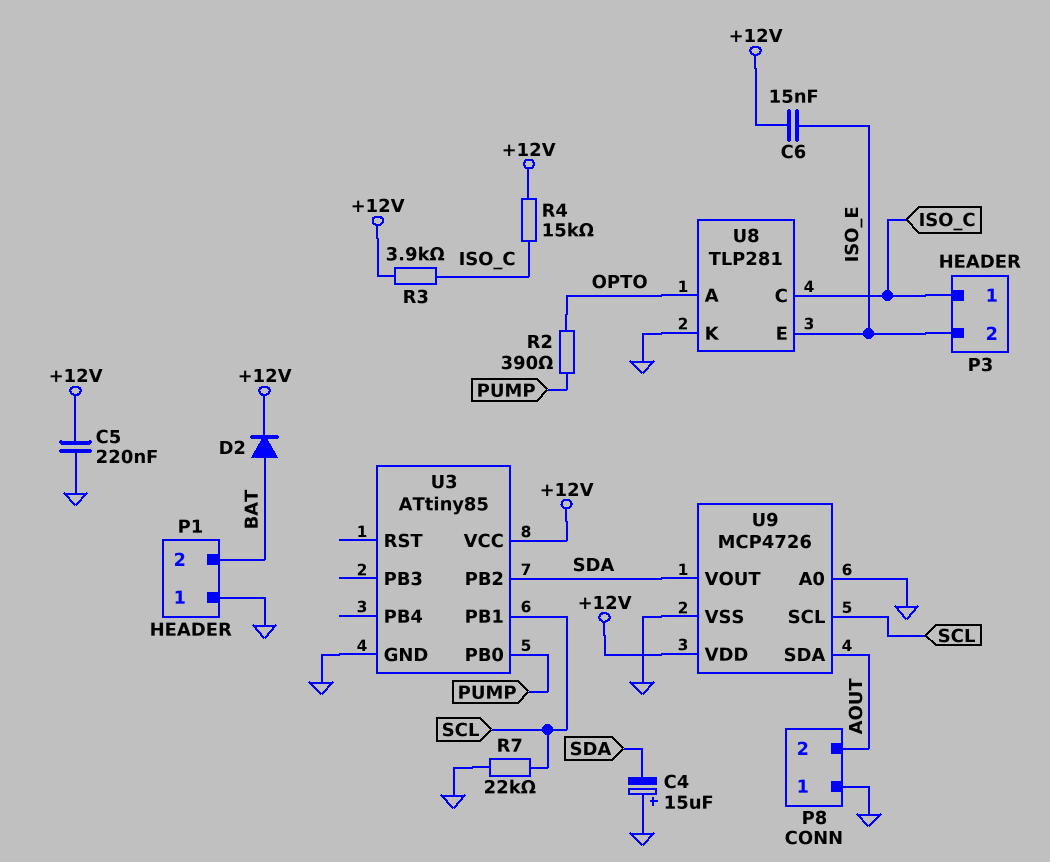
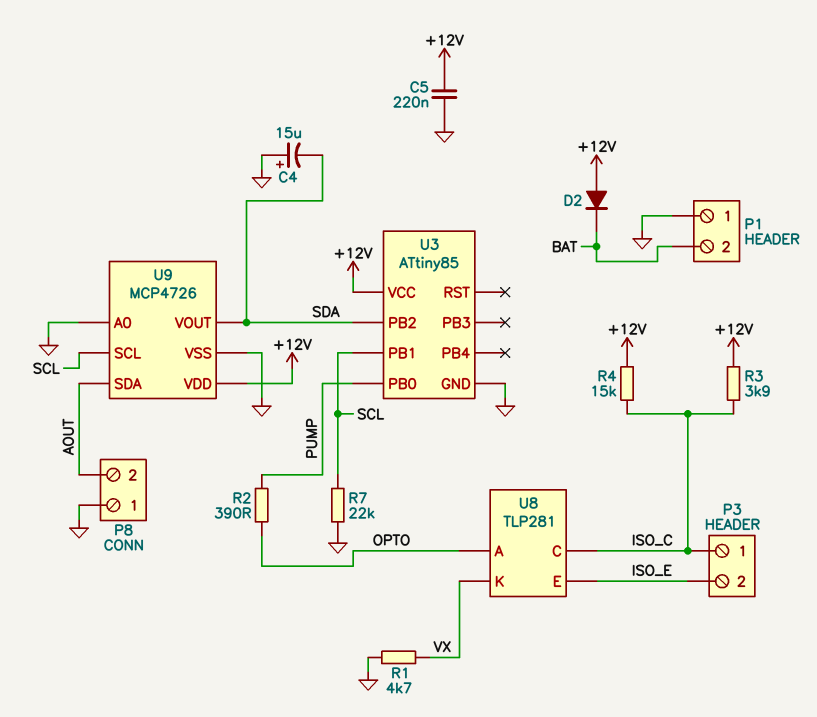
C6: 15nF (+12V, ISO_E) -> none
D2: diode (A BAT, K +12V) -> diode (A +12V, K BAT)
R1: none -> 4.7k (GND, VX)
U8 pin K: GND -> VX

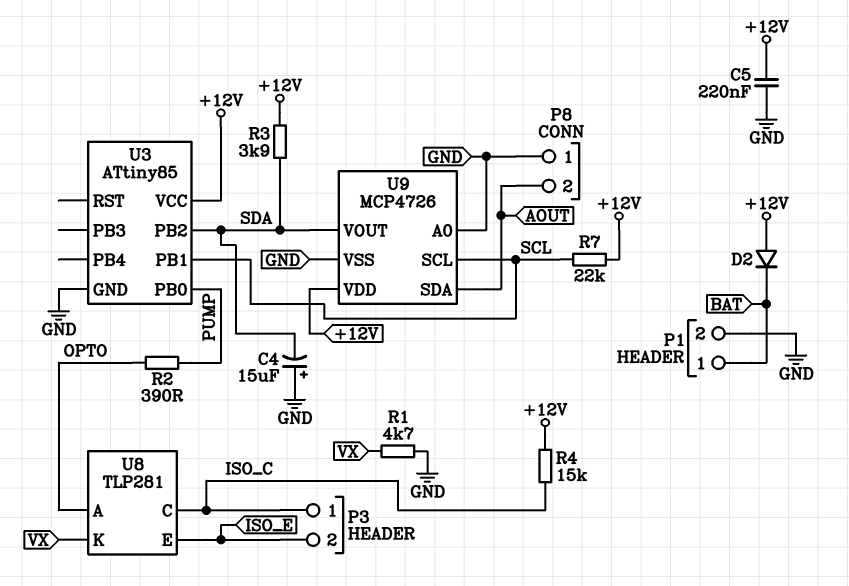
P1 pin 1: GND -> BAT
P1 pin 2: BAT -> GND
R3: 3.9k (+12V, ISO_C) -> 3.9k (+12V, SDA)
R7: 22k (GND, SCL) -> 22k (+12V, SCL)

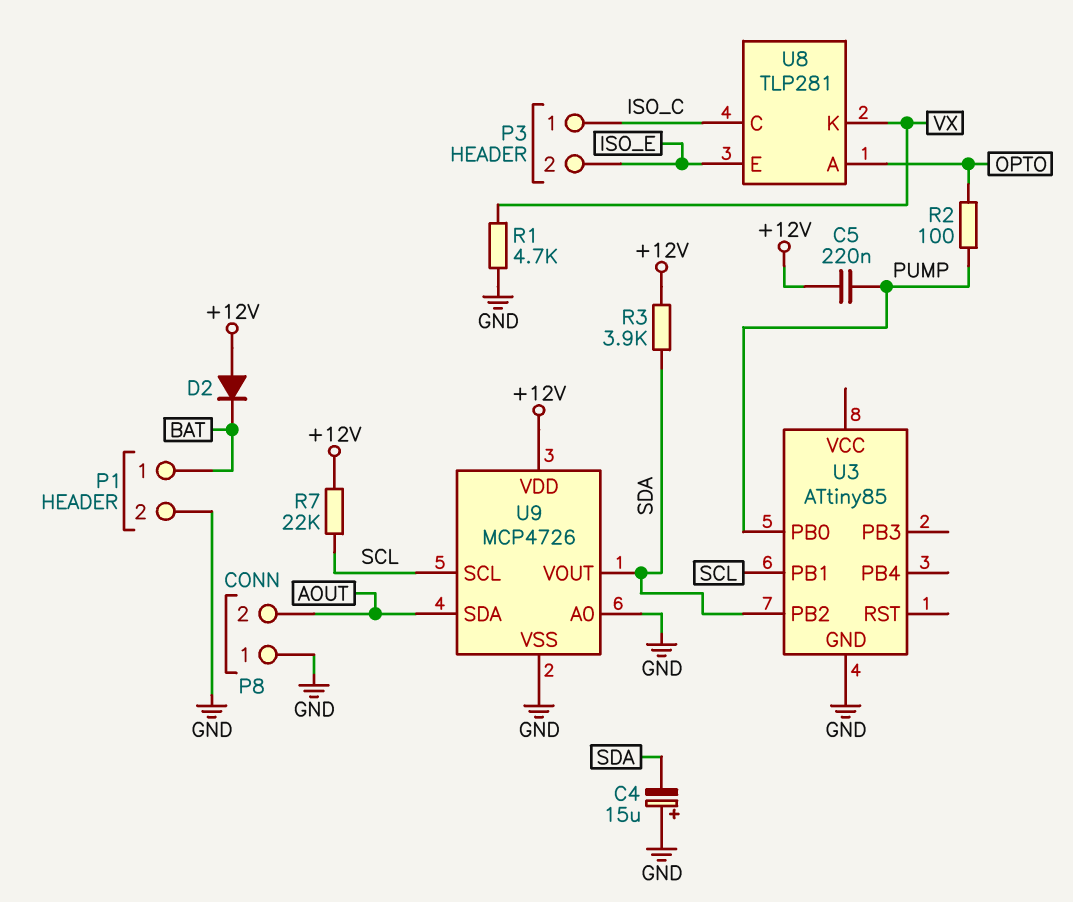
C5: 220nF (+12V, GND) -> 220nF (+12V, PUMP)
R2: 390 (OPTO, PUMP) -> 100 (OPTO, PUMP)
R4: 15k (+12V, ISO_C) -> none
U3 pin VCC: +12V -> none

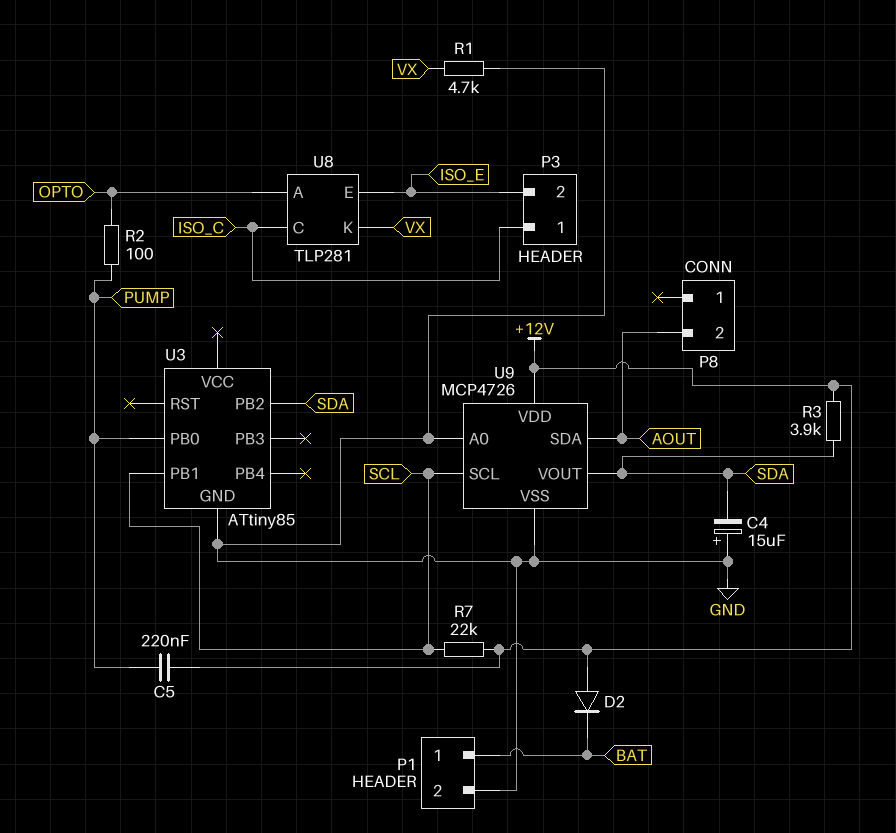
P8 pin 1: GND -> none

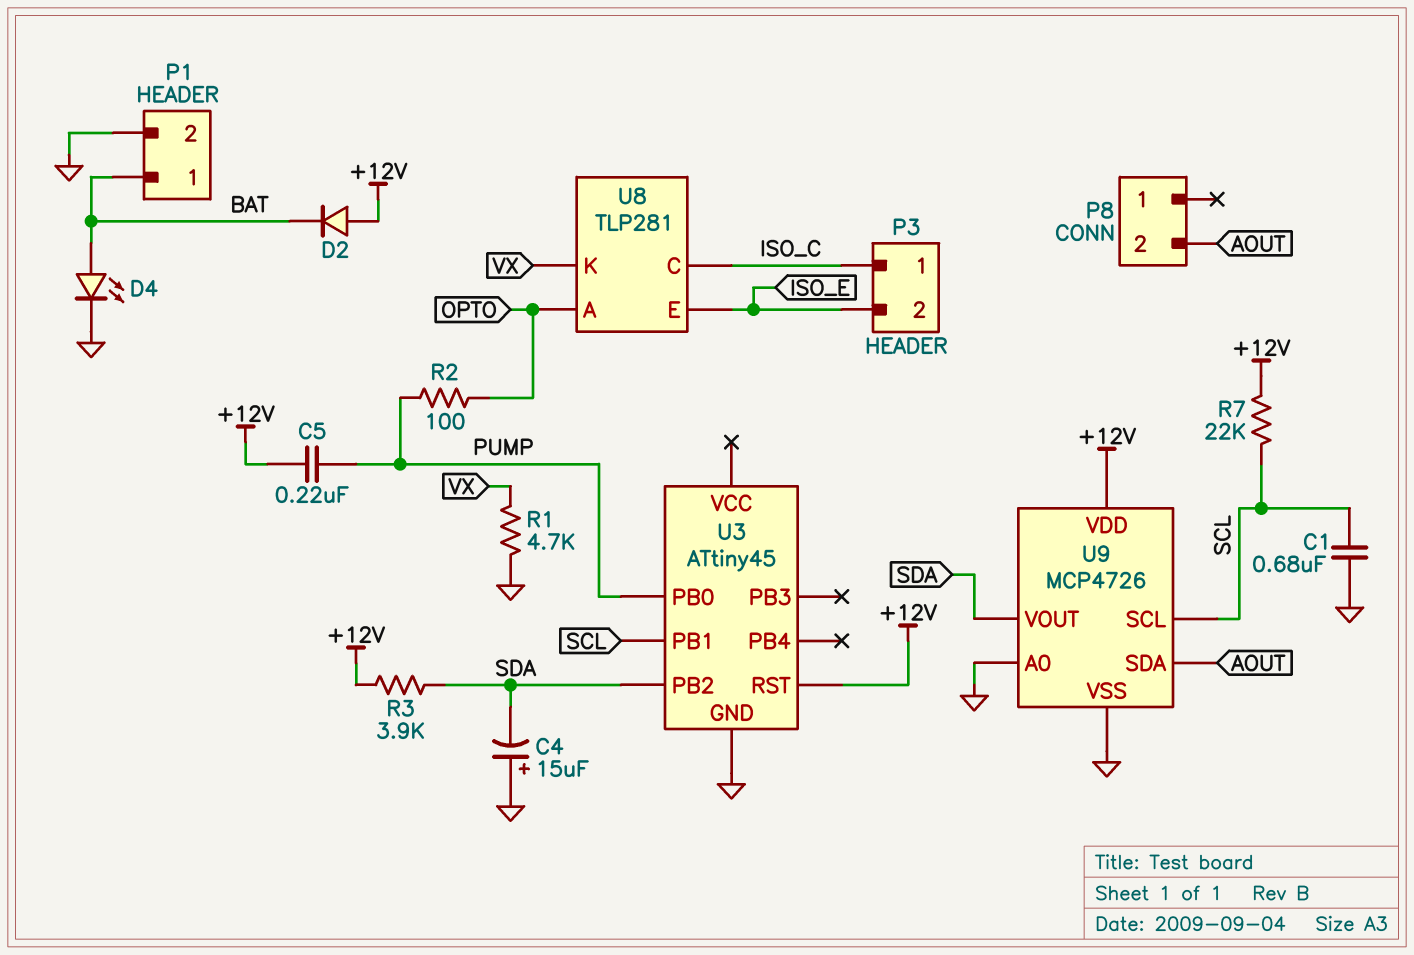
C1: none -> 680nF (GND, SCL)
D4: none -> LED (A BAT, K GND)
U3: ATtiny85 -> ATtiny45
U3 pin RST: none -> +12V

